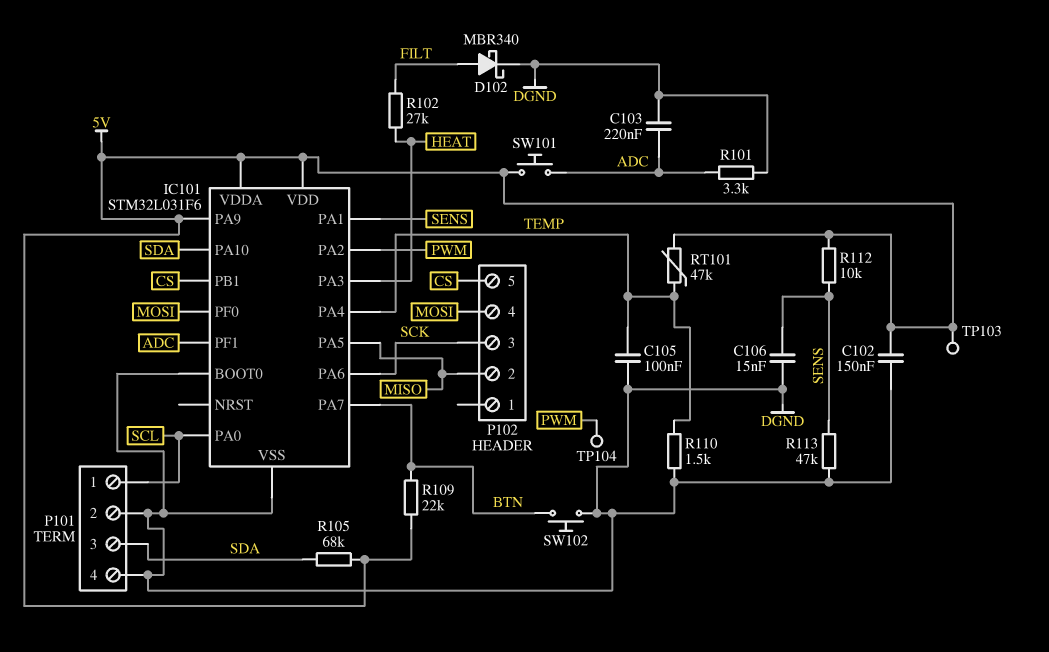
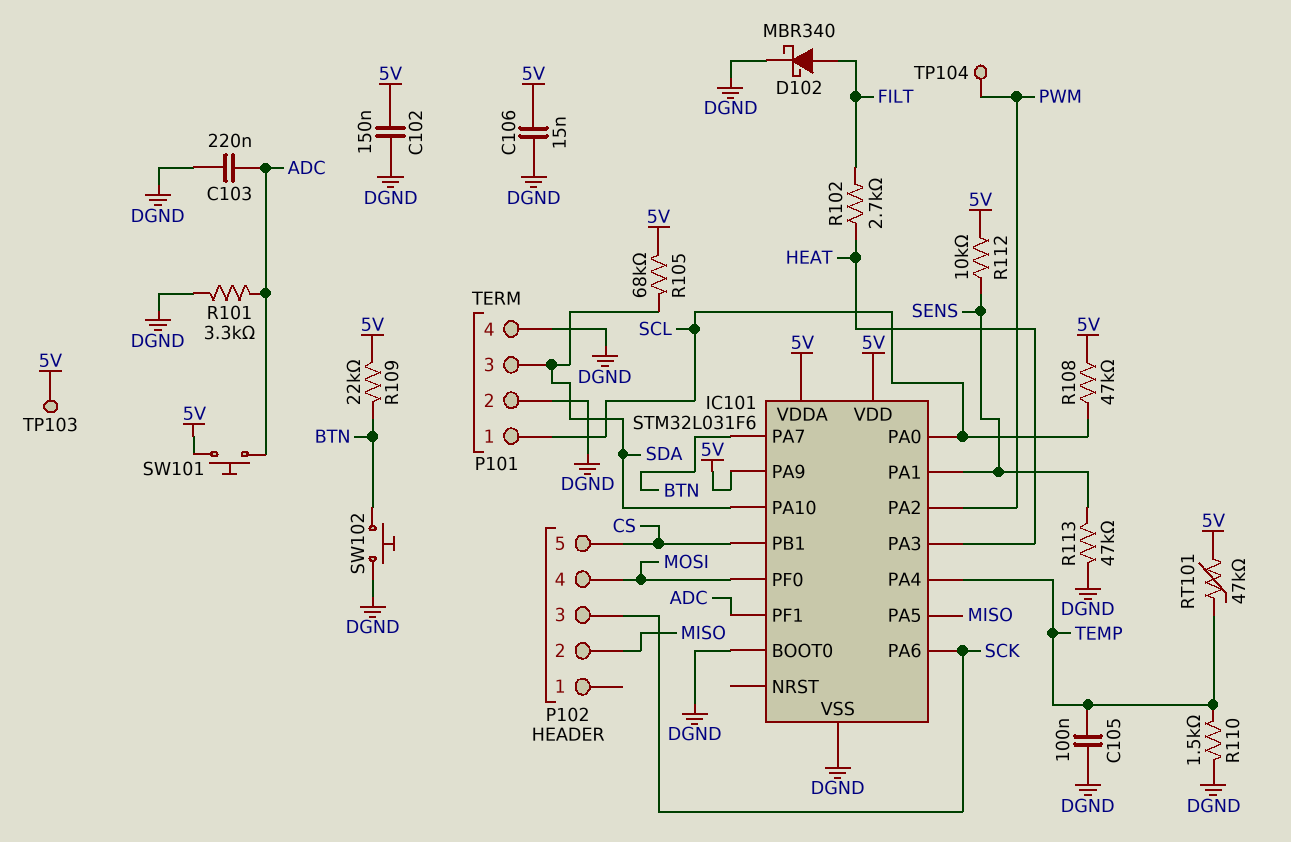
C106: 15nF (DGND, SENS) -> 15nF (5V, DGND)
R102: 27k (FILT, HEAT) -> 2.7k (FILT, HEAT)
R108: none -> 47k (5V, SCL)

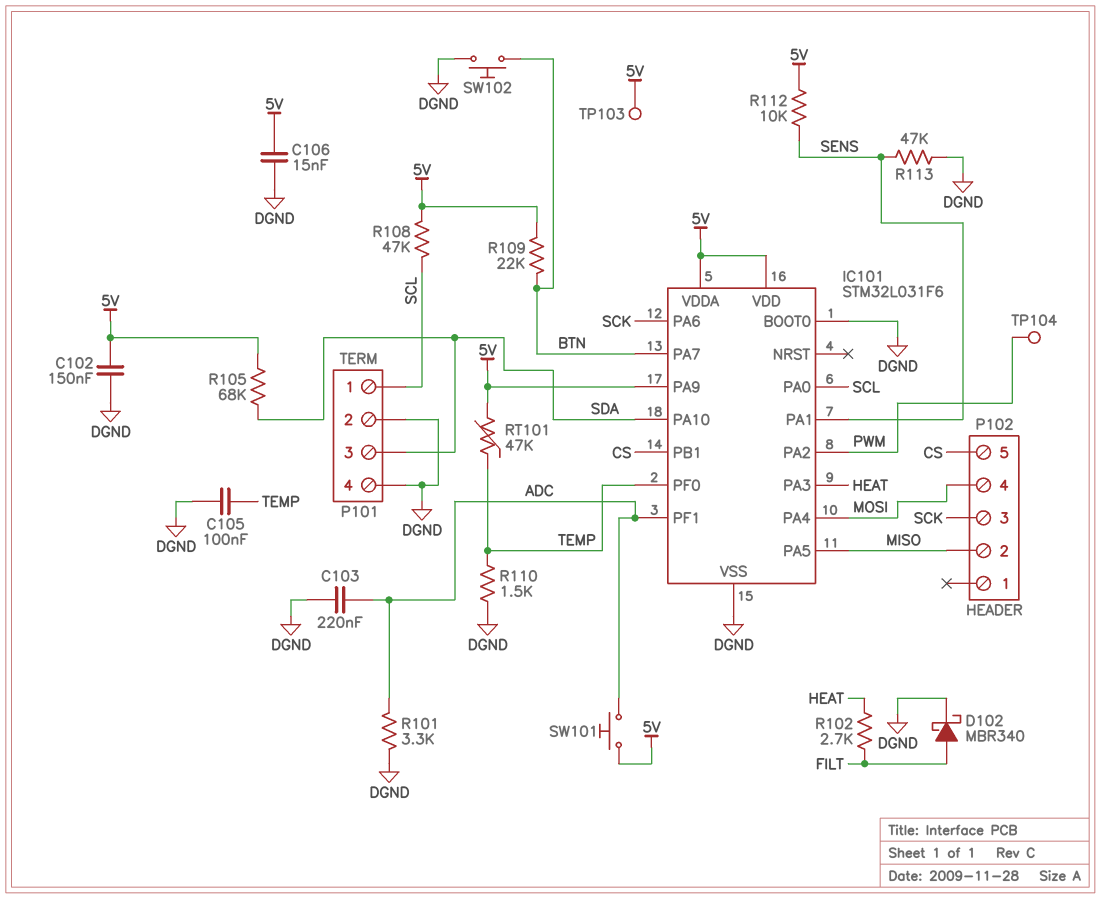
IC101 pin PA4: TEMP -> MOSI
IC101 pin PF0: MOSI -> TEMP

